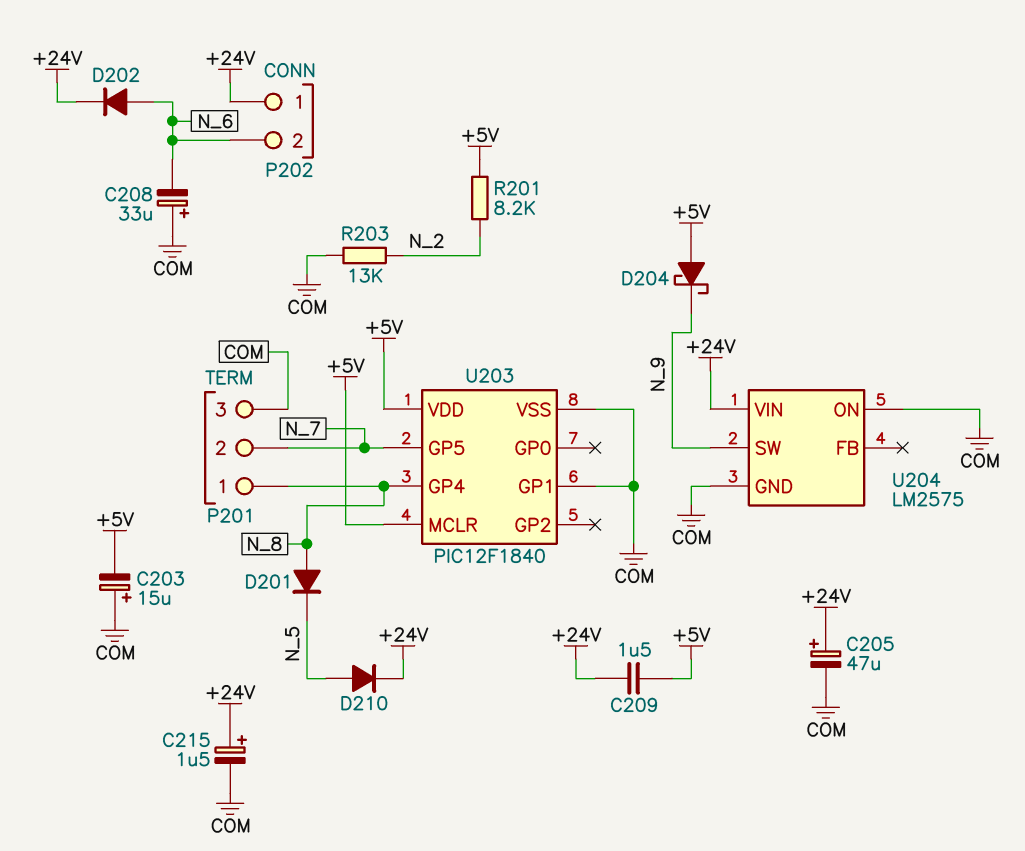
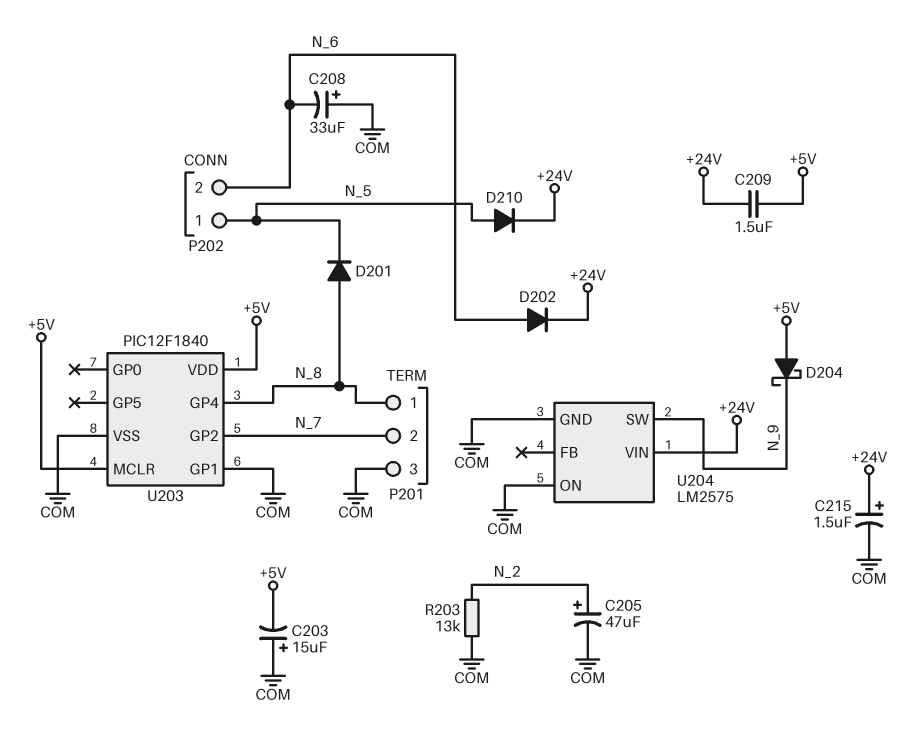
C205: 47uF (plus +24V, minus COM) -> 47uF (plus N_2, minus COM)
P202 pin 1: +24V -> N_5
R201: 8.2k (+5V, N_2) -> none
U203 pin GP2: none -> N_7
U203 pin GP5: N_7 -> none

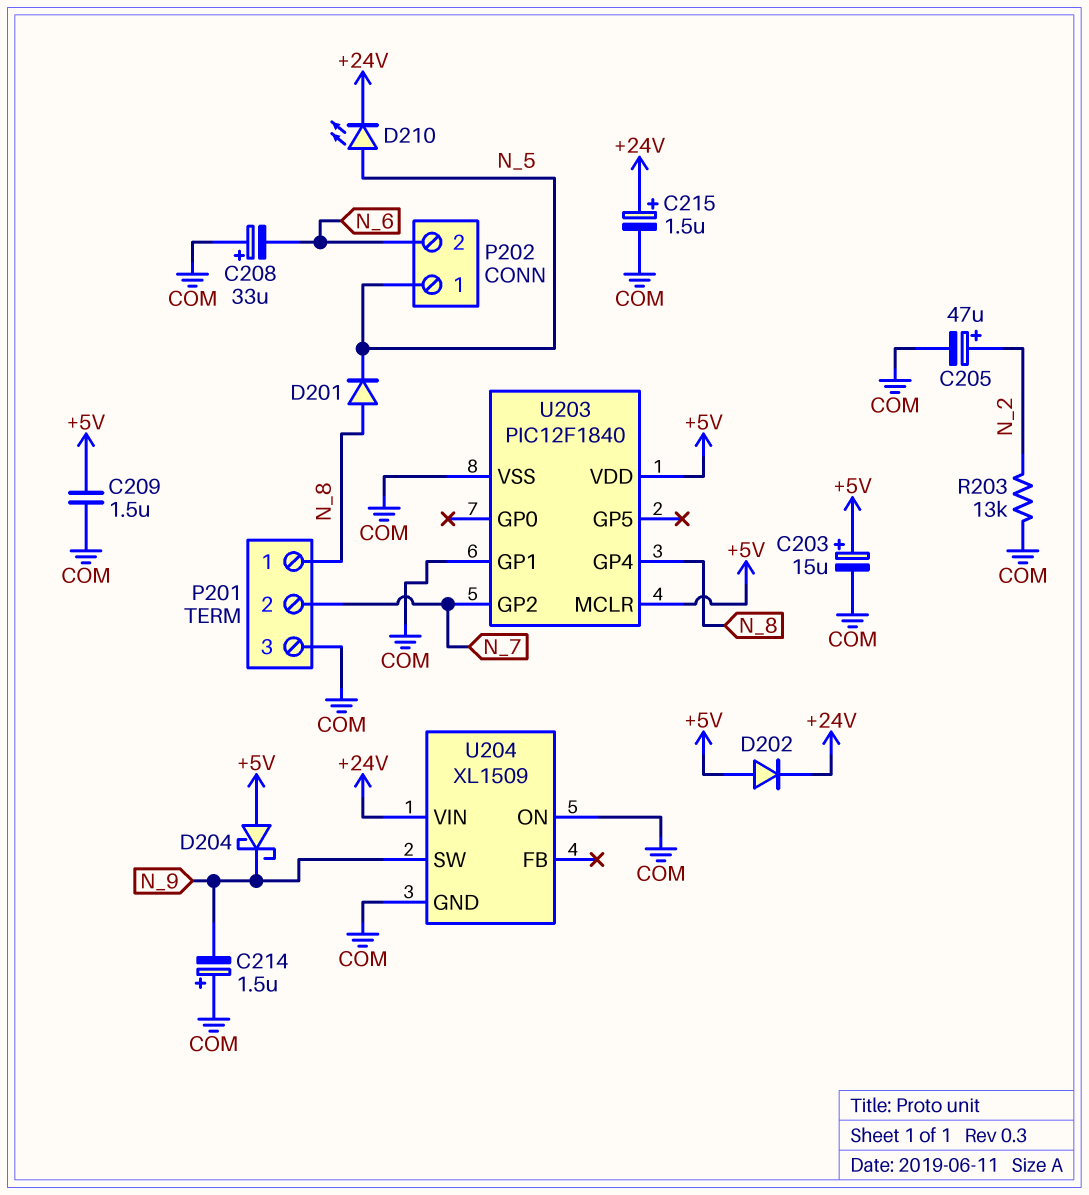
C203: 15uF (plus COM, minus +5V) -> 15uF (plus +5V, minus COM)
C209: 1.5uF (+5V, +24V) -> 1.5uF (+5V, COM)
C214: none -> 1.5uF (plus COM, minus N_9)
D202: diode (A N_6, K +24V) -> diode (A +5V, K +24V)
D210: diode (A N_5, K +24V) -> LED (A N_5, K +24V)
U204: LM2575 -> XL1509

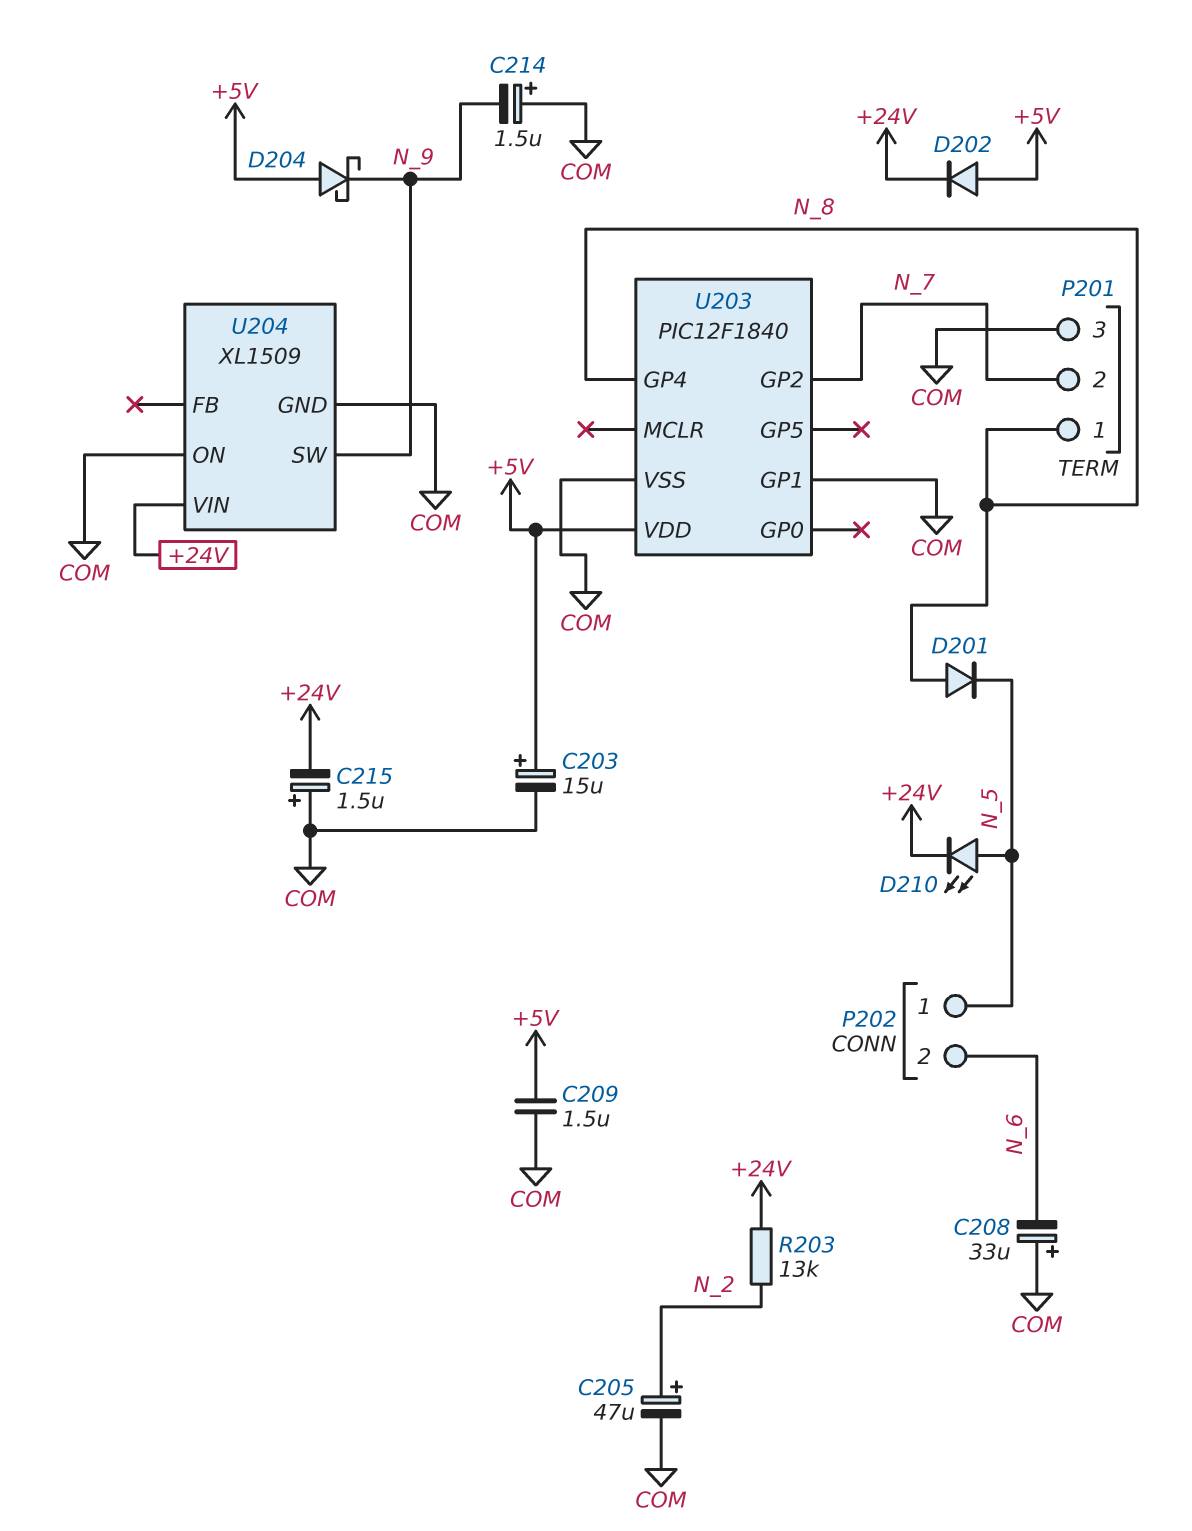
C215: 1.5uF (plus +24V, minus COM) -> 1.5uF (plus COM, minus +24V)
R203: 13k (COM, N_2) -> 13k (+24V, N_2)
U203 pin MCLR: +5V -> none

